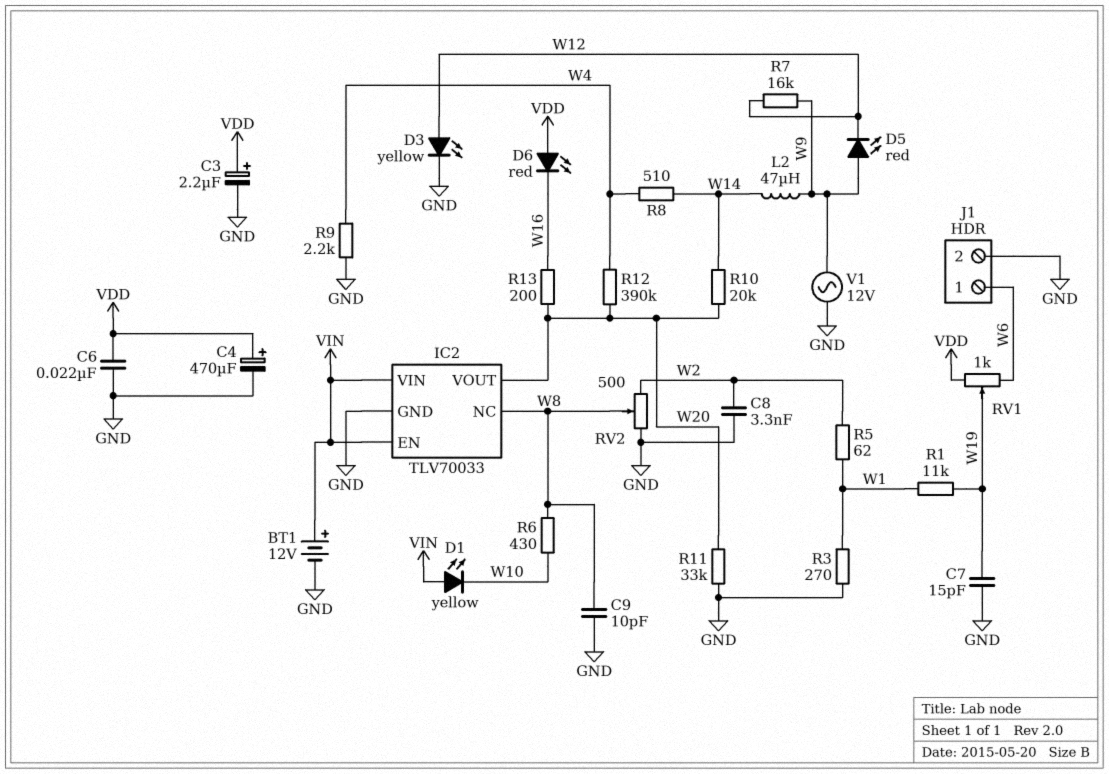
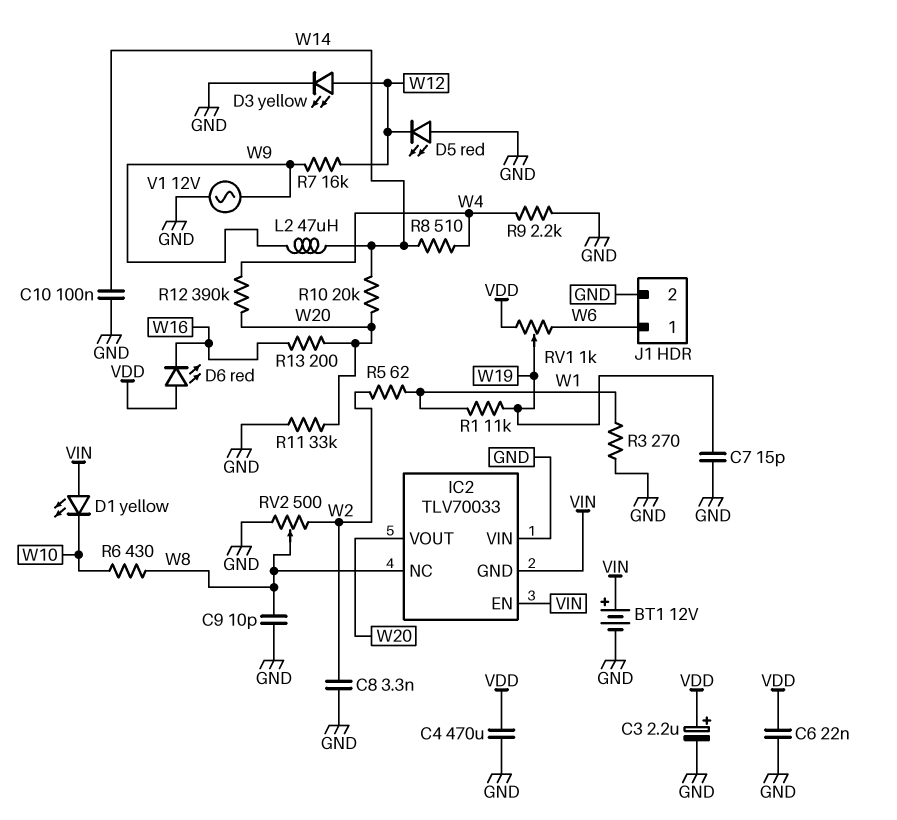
C4: 470uF (plus VDD, minus GND) -> 470uF (GND, VDD)
C10: none -> 100nF (GND, W14)
D5: LED red (A W9, K W12) -> LED red (A GND, K W12)
IC2 pin GND: GND -> VIN
IC2 pin VIN: VIN -> GND

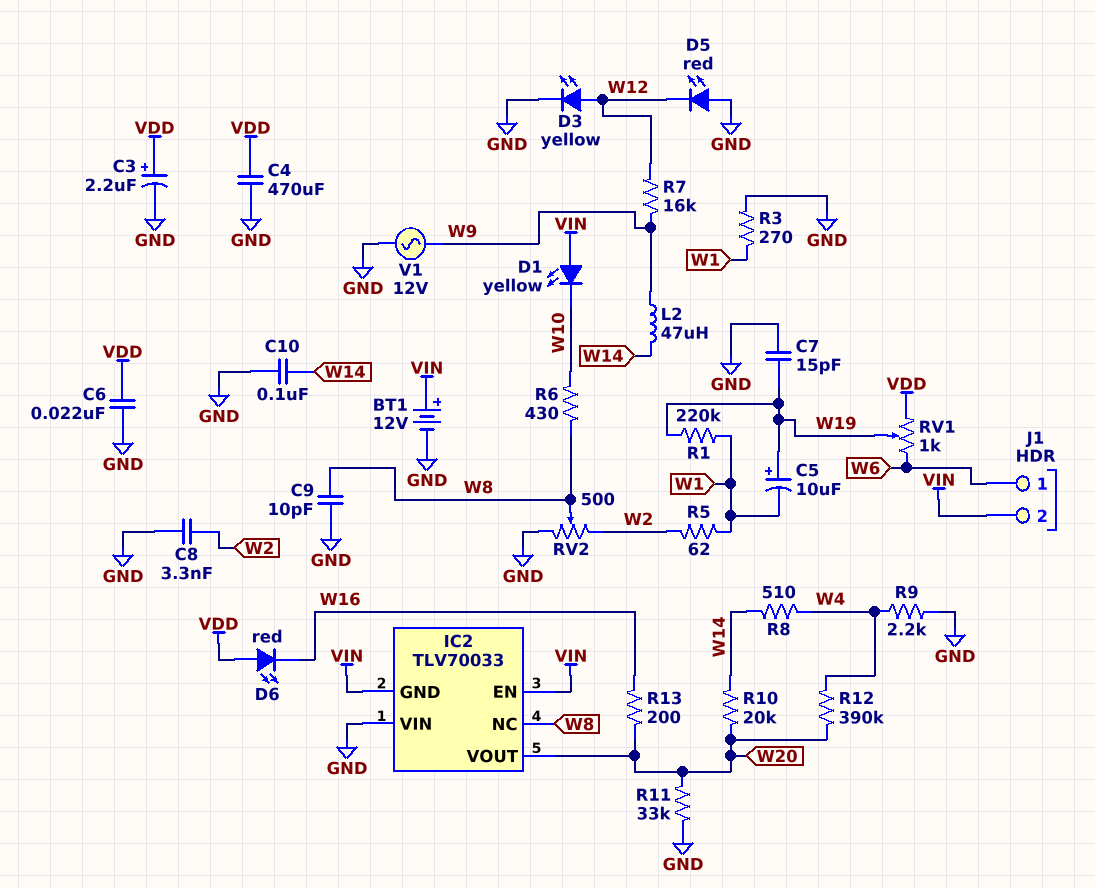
C5: none -> 10uF (plus W19, minus W1)
J1 pin 2: GND -> VIN
R1: 11k (W1, W19) -> 220k (W1, W19)

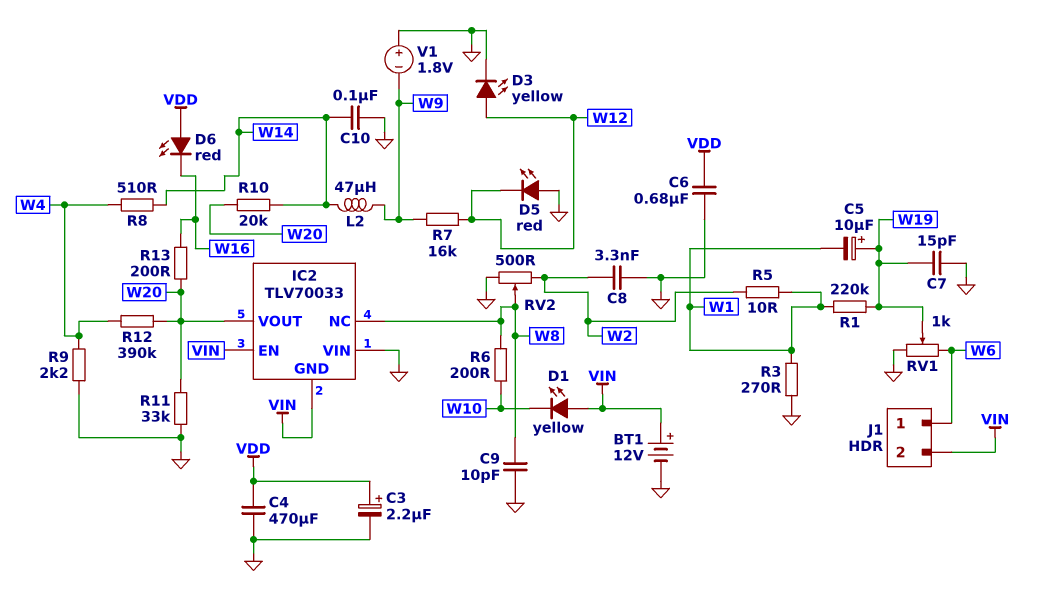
C6: 22nF (GND, VDD) -> 680nF (GND, VDD)
R5: 62 (W1, W2) -> 10 (W1, W2)
R6: 430 (W8, W10) -> 200 (W8, W10)
RV1: 1k (VDD, W6, wiper W19) -> 1k (GND, W6, wiper W19)
V1: AC 12V (GND, W9) -> 1.8V (plus GND, minus W9)

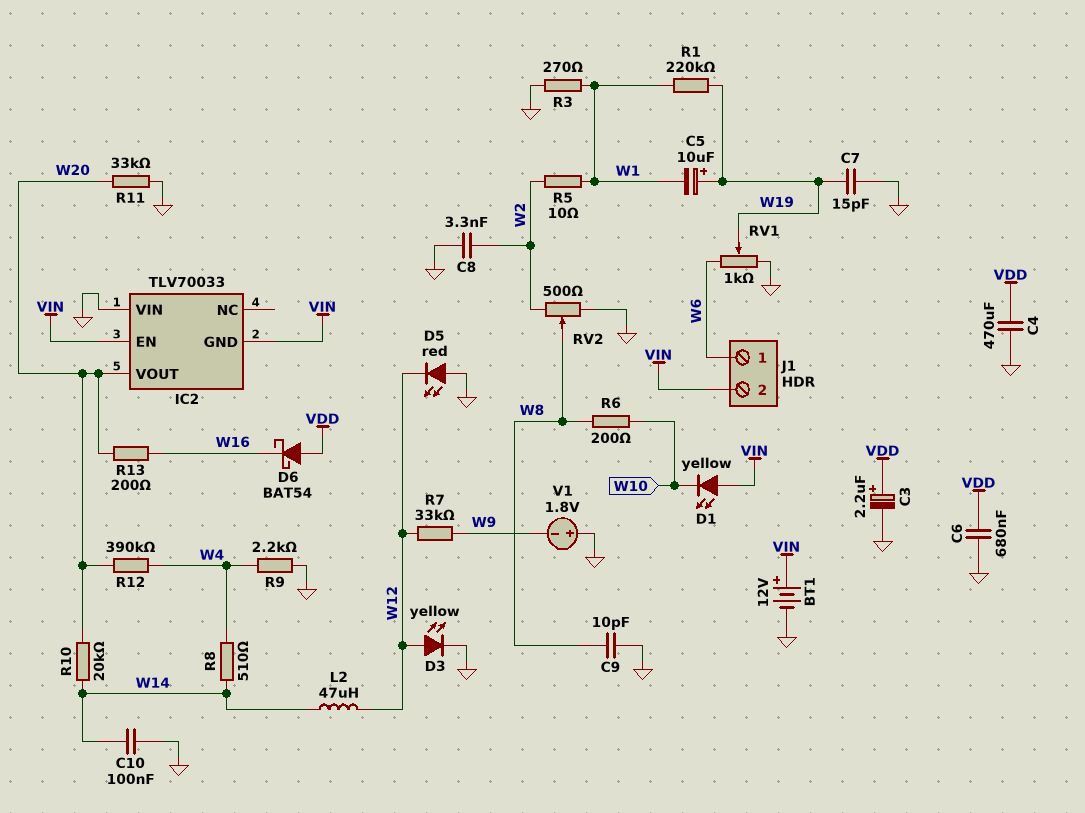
D6: LED red (A VDD, K W16) -> schottky BAT54 (A VDD, K W16)
IC2 pin NC: W8 -> none
L2: 47uH (W9, W14) -> 47uH (W12, W14)
R7: 16k (W9, W12) -> 33k (W9, W12)

